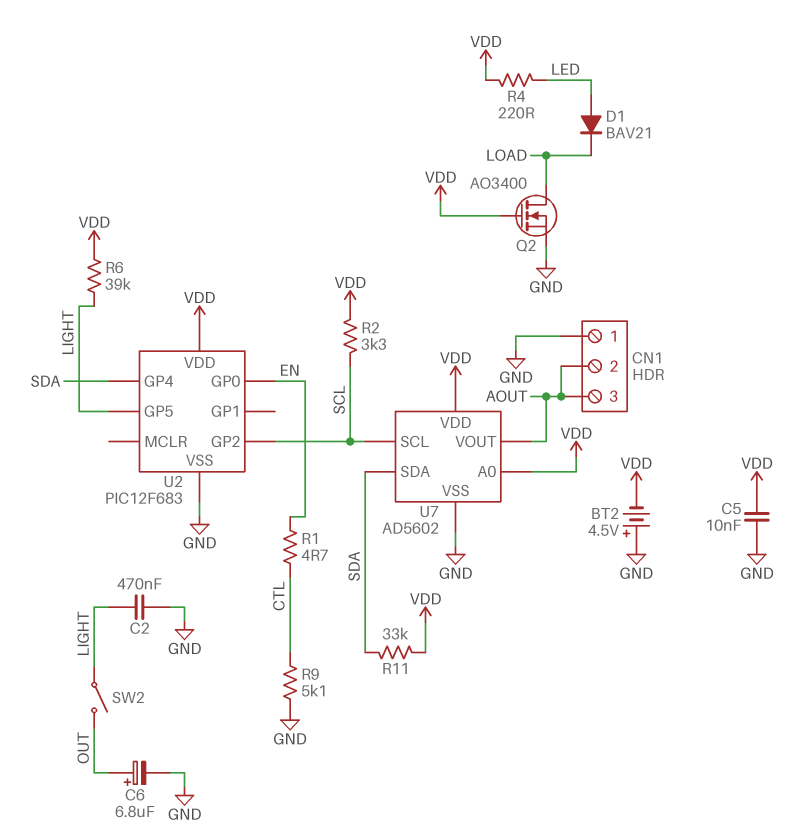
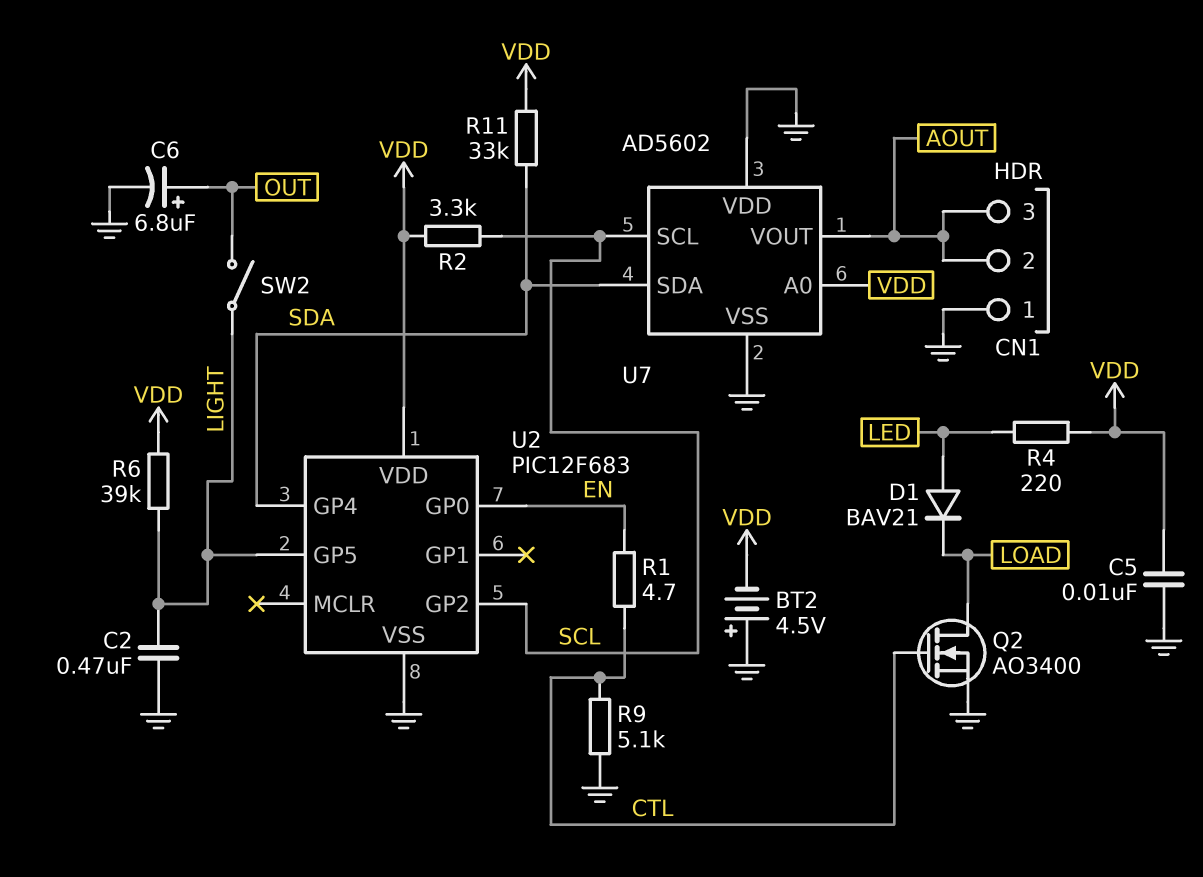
Q2: NMOS AO3400 (G VDD, D LOAD, S GND) -> NMOS AO3400 (G CTL, D LOAD, S GND)
U7 pin VDD: VDD -> GND

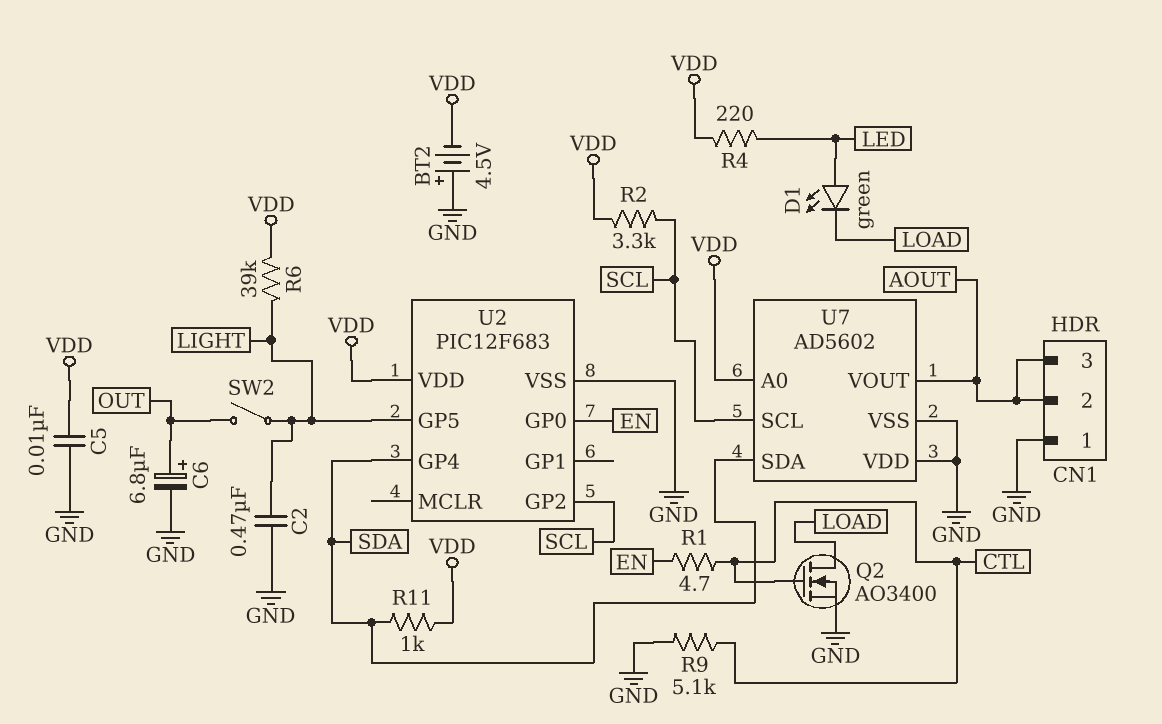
D1: diode BAV21 (A LED, K LOAD) -> LED green (A LED, K LOAD)
R11: 33k (SDA, VDD) -> 1k (SDA, VDD)

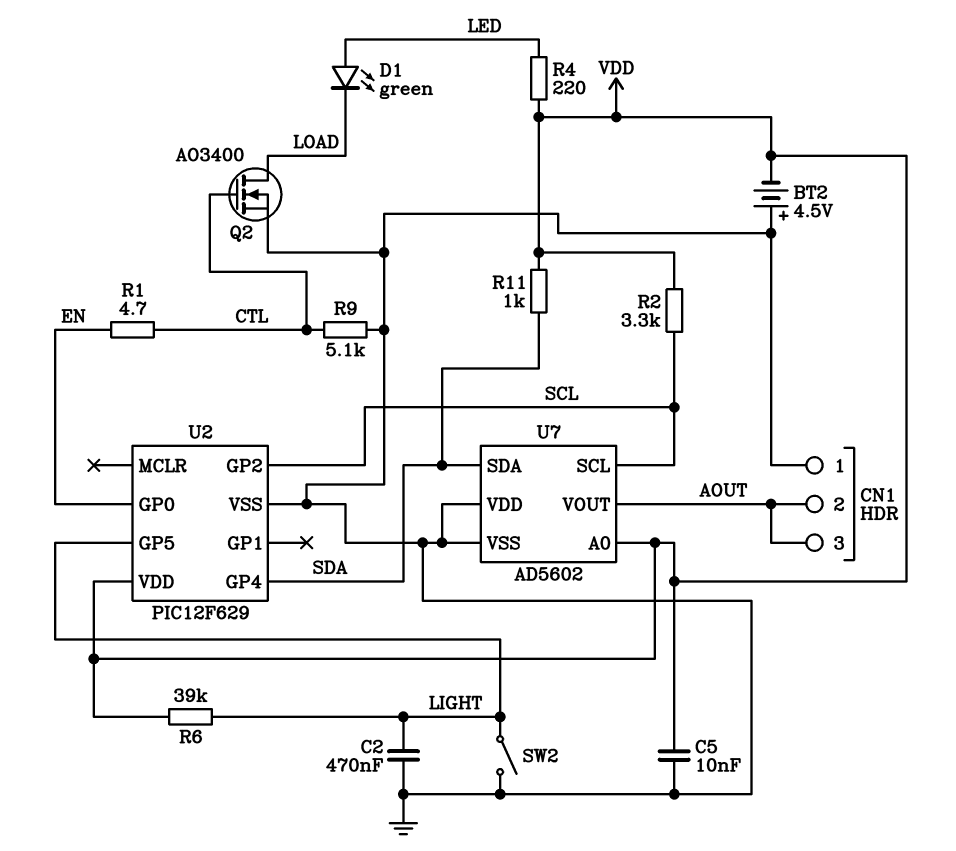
C6: 6.8uF (plus OUT, minus GND) -> none
SW2: switch (LIGHT, OUT) -> switch (GND, LIGHT)
U2: PIC12F683 -> PIC12F629

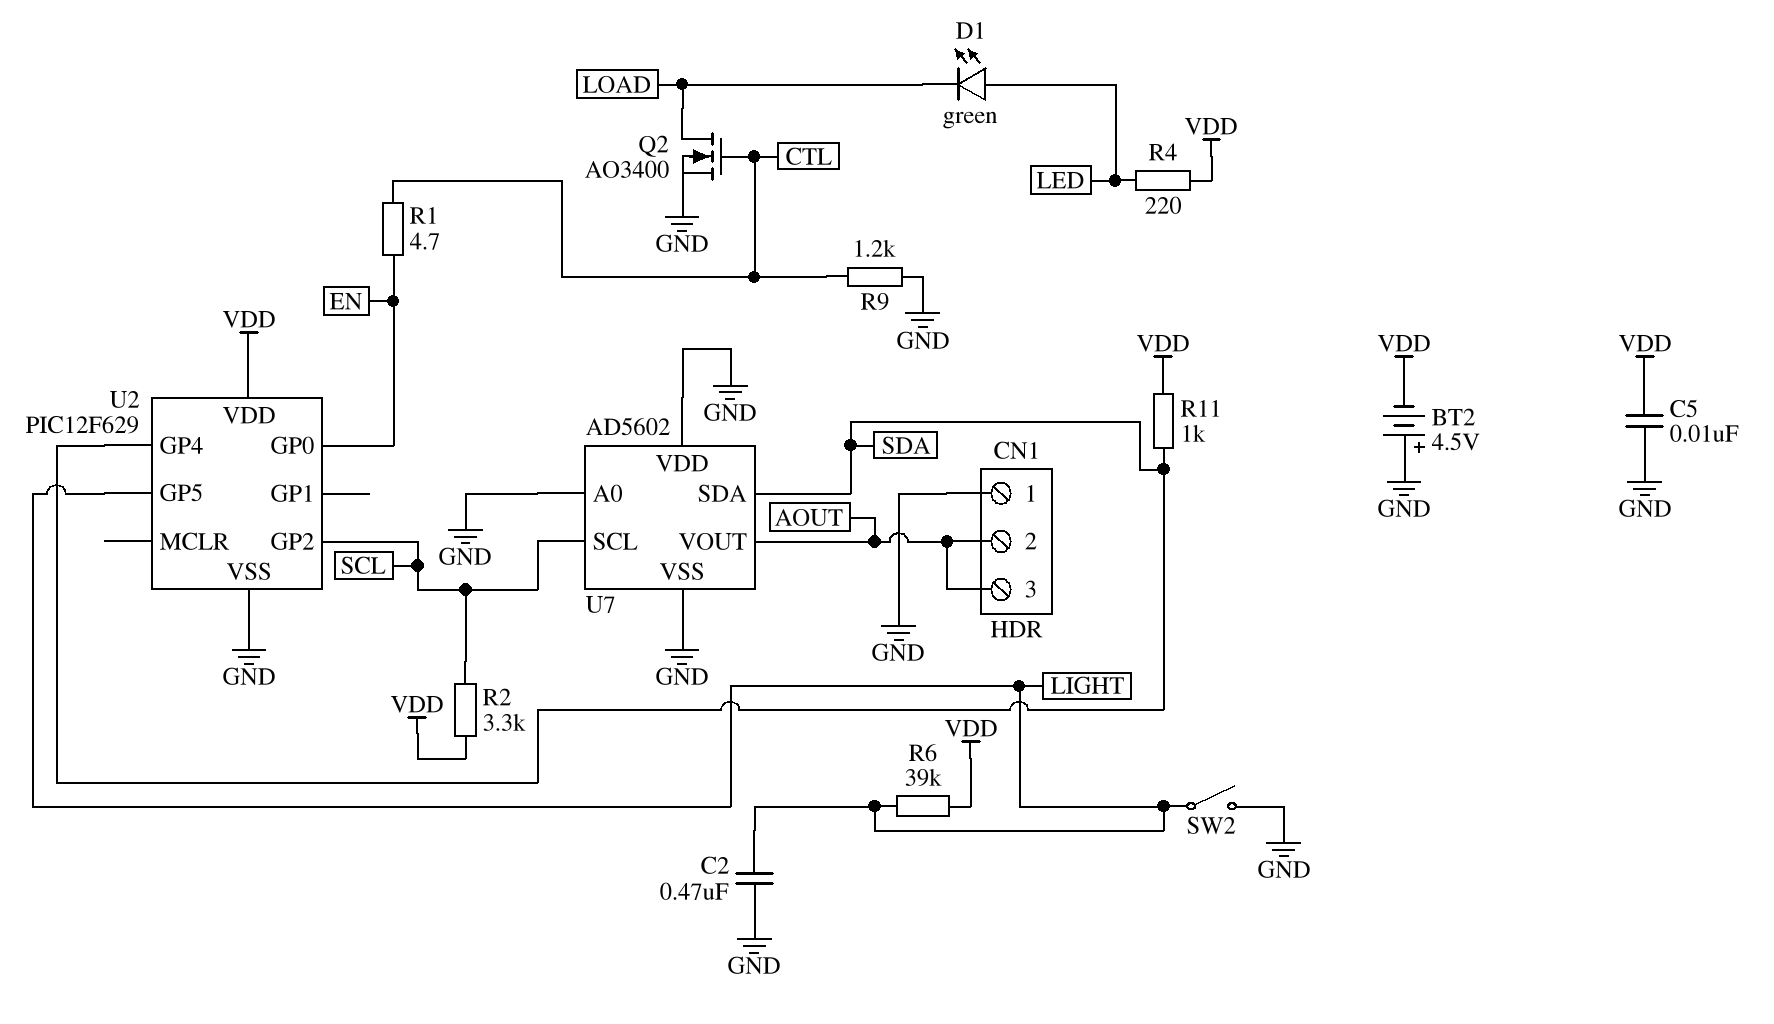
R9: 5.1k (CTL, GND) -> 1.2k (CTL, GND)
U7 pin A0: VDD -> GND

